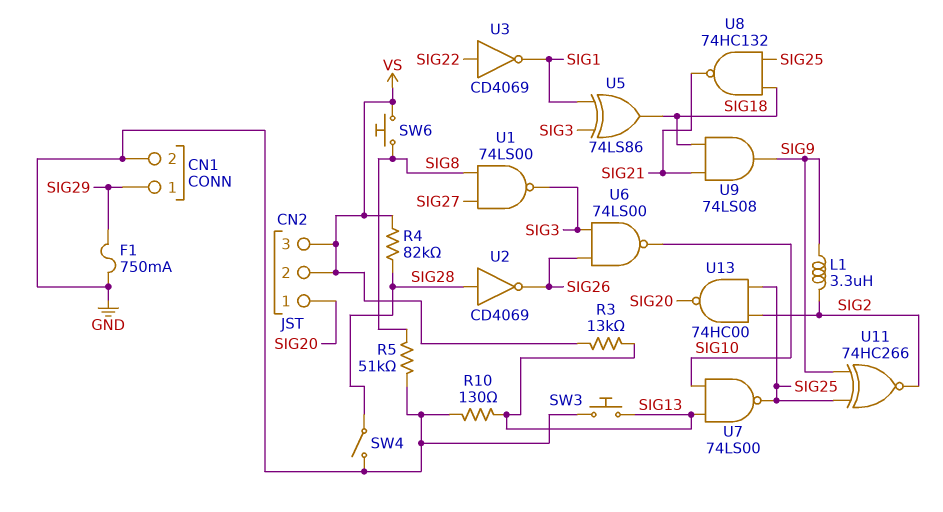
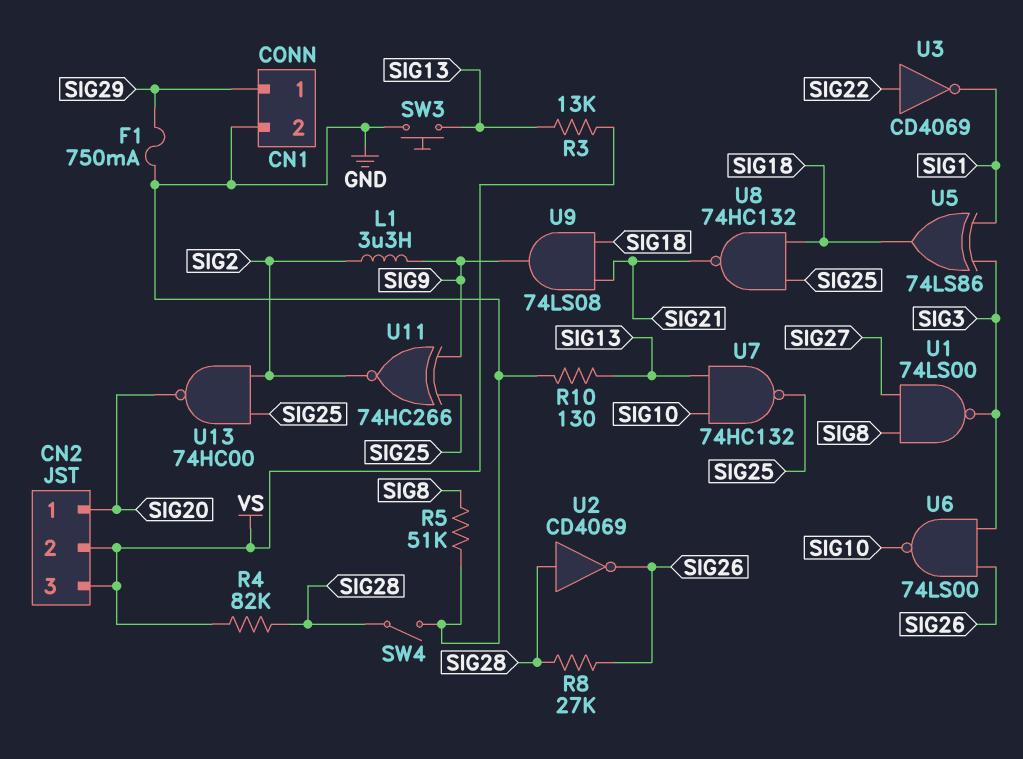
R8: none -> 27k (SIG26, SIG28)
SW6: button (SIG8, VS) -> none
U7: NAND 74LS00 (in SIG10, in SIG13, out SIG25) -> NAND 74HC132 (in SIG10, in SIG13, out SIG25)

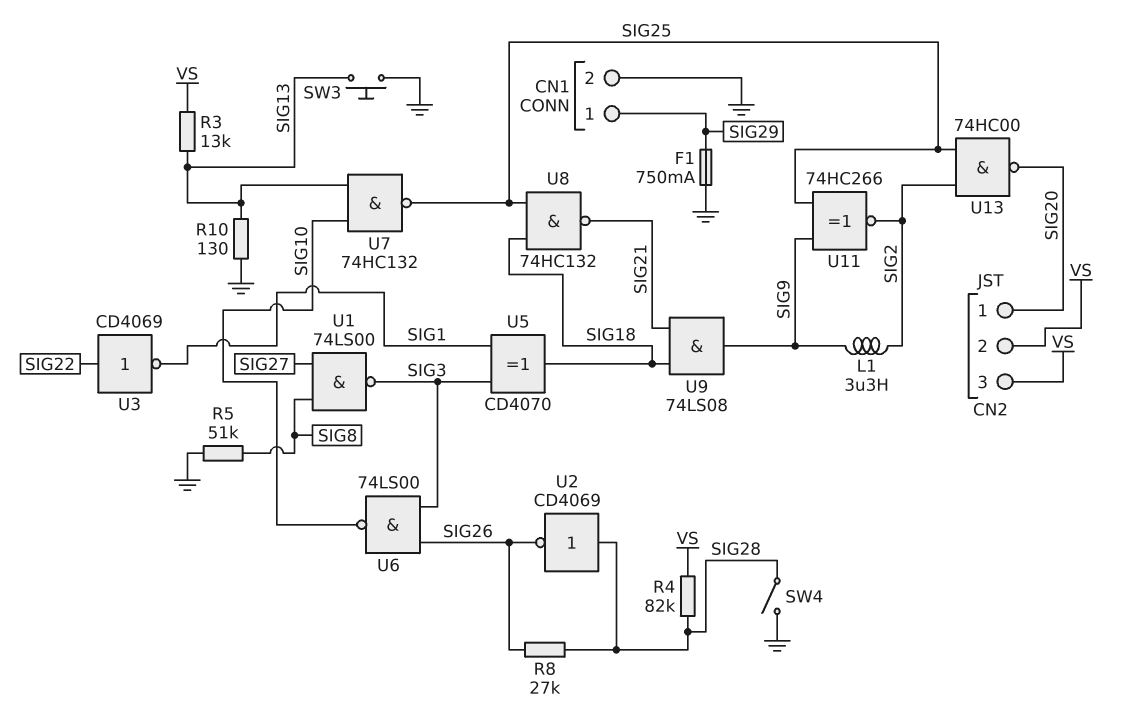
U5: XOR 74LS86 (in SIG1, in SIG3, out SIG18) -> XOR CD4070 (in SIG1, in SIG3, out SIG18)

